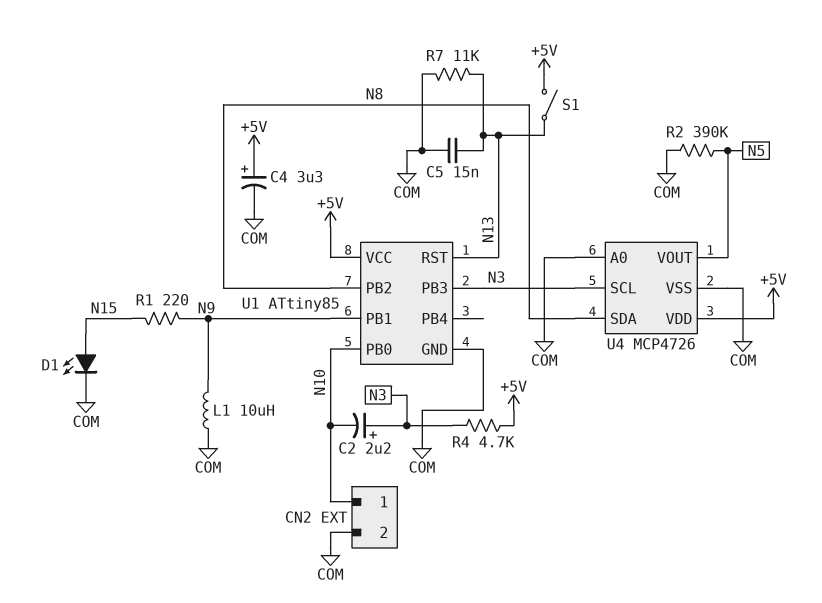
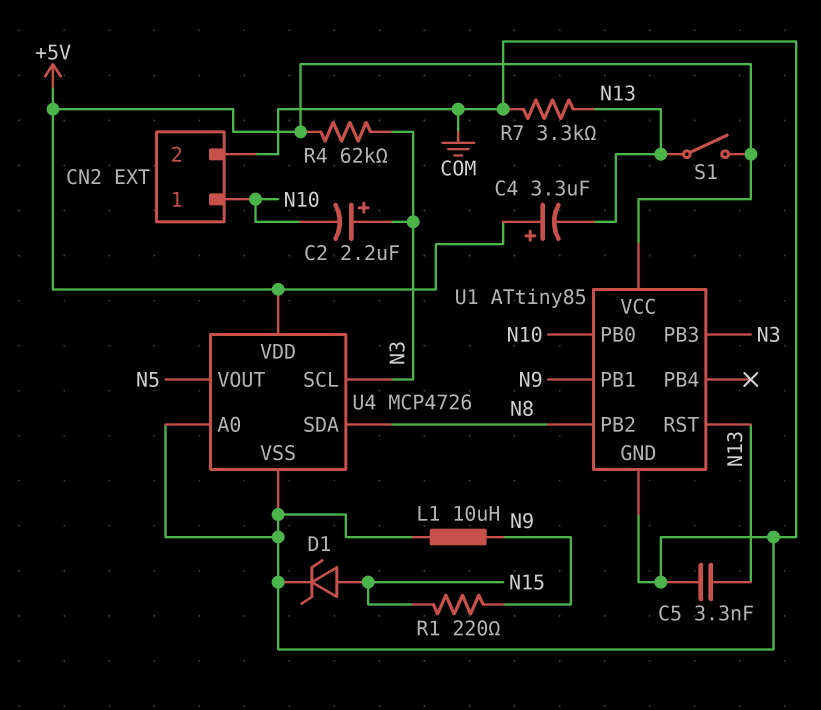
C4: 3.3uF (plus +5V, minus COM) -> 3.3uF (plus +5V, minus N13)
C5: 15nF (COM, N13) -> 3.3nF (COM, N13)
D1: LED (A N15, K COM) -> zener (A N15, K COM)
R2: 390k (COM, N5) -> none
R4: 4.7k (+5V, N3) -> 62k (+5V, N3)
R7: 11k (COM, N13) -> 3.3k (COM, N13)

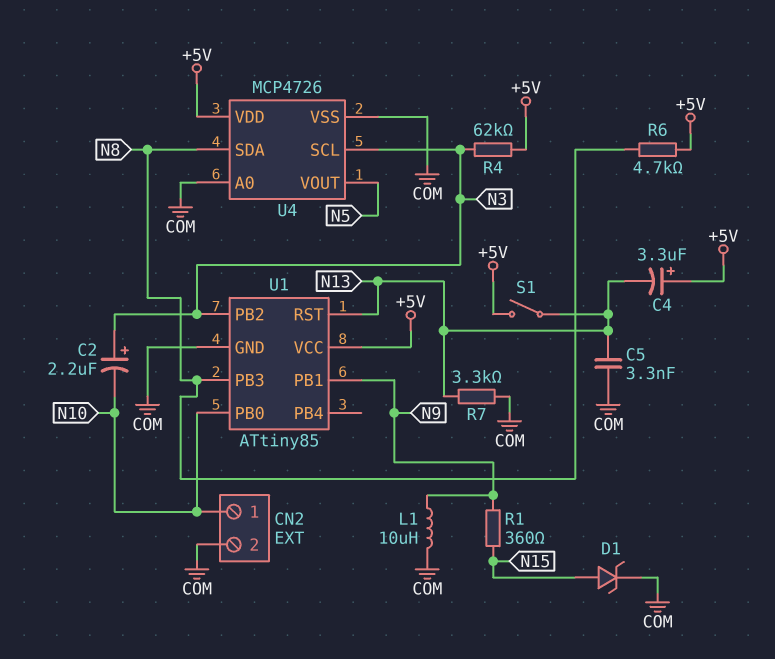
R1: 220 (N9, N15) -> 360 (N9, N15)
R6: none -> 4.7k (+5V, N8)
U1 pin PB2: N8 -> N3
U1 pin PB3: N3 -> N8

